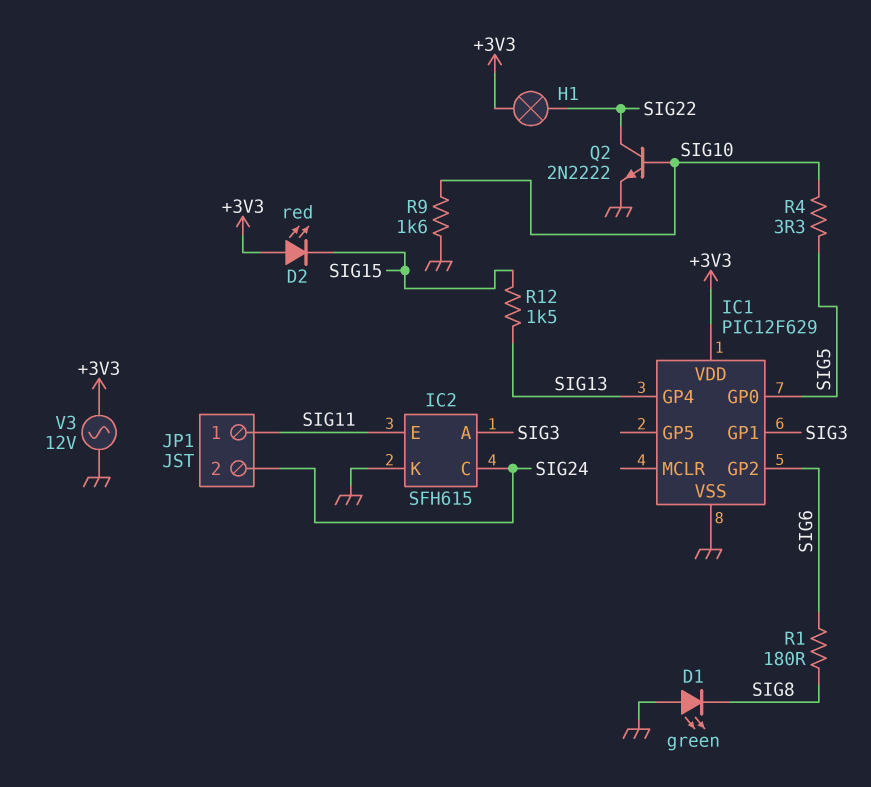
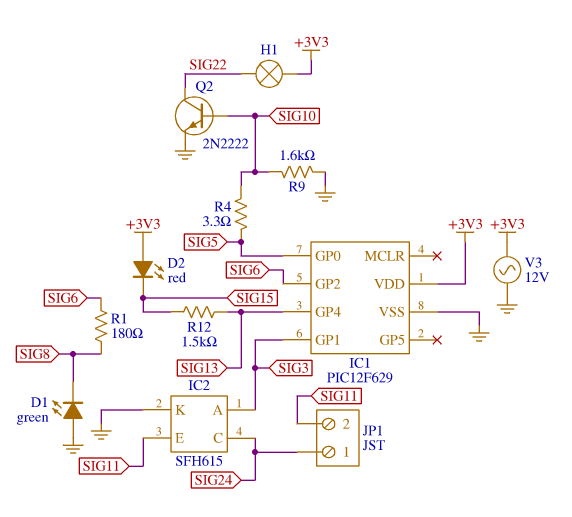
JP1 pin 1: SIG11 -> SIG24
JP1 pin 2: SIG24 -> SIG11

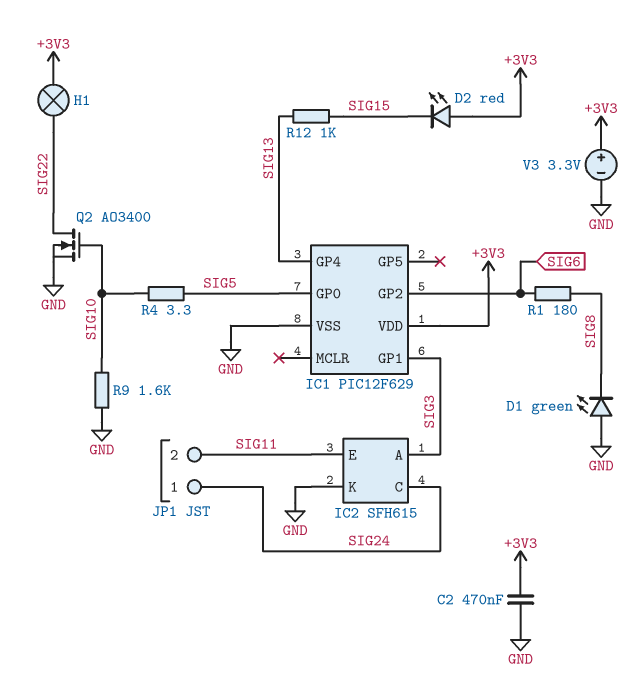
C2: none -> 470nF (+3V3, GND)
Q2: NPN 2N2222 (B SIG10, C SIG22, E GND) -> NMOS AO3400 (G SIG10, D SIG22, S GND)
R12: 1.5k (SIG13, SIG15) -> 1k (SIG13, SIG15)
V3: AC 12V (+3V3, GND) -> 3.3V (plus +3V3, minus GND)

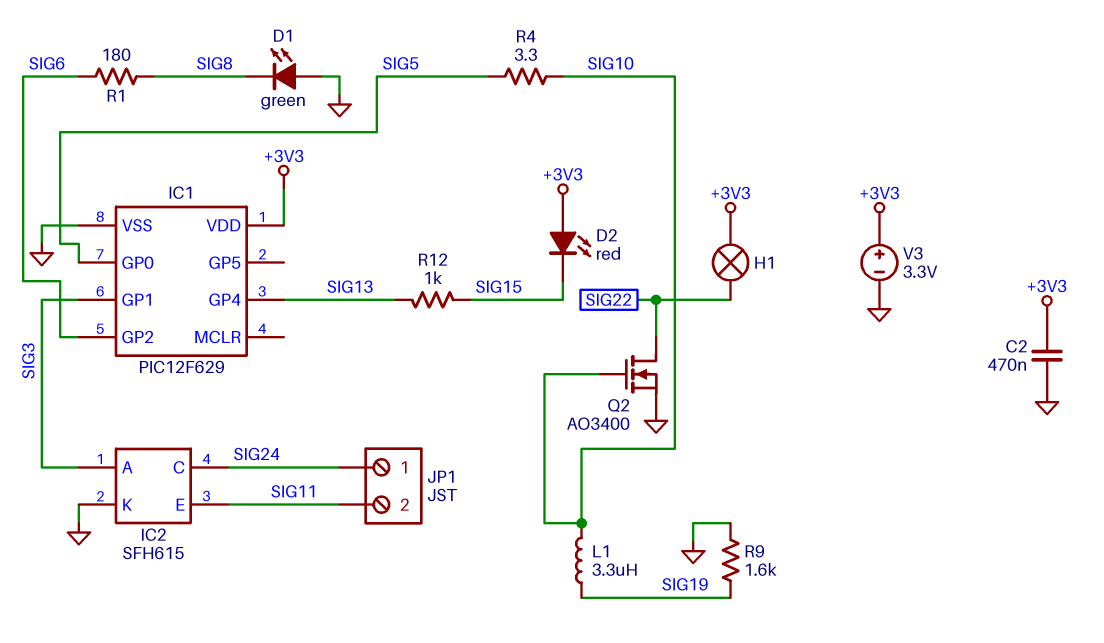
L1: none -> 3.3uH (SIG10, SIG19)
R9: 1.6k (GND, SIG10) -> 1.6k (GND, SIG19)

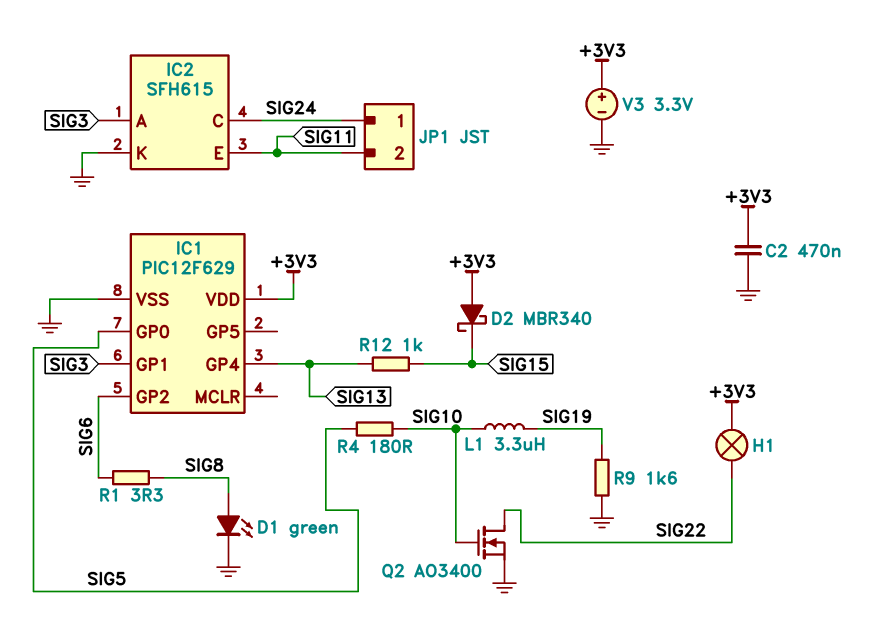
D1: LED green (A GND, K SIG8) -> LED green (A SIG8, K GND)
D2: LED red (A +3V3, K SIG15) -> schottky MBR340 (A +3V3, K SIG15)
R1: 180 (SIG6, SIG8) -> 3.3 (SIG6, SIG8)
R4: 3.3 (SIG5, SIG10) -> 180 (SIG5, SIG10)

